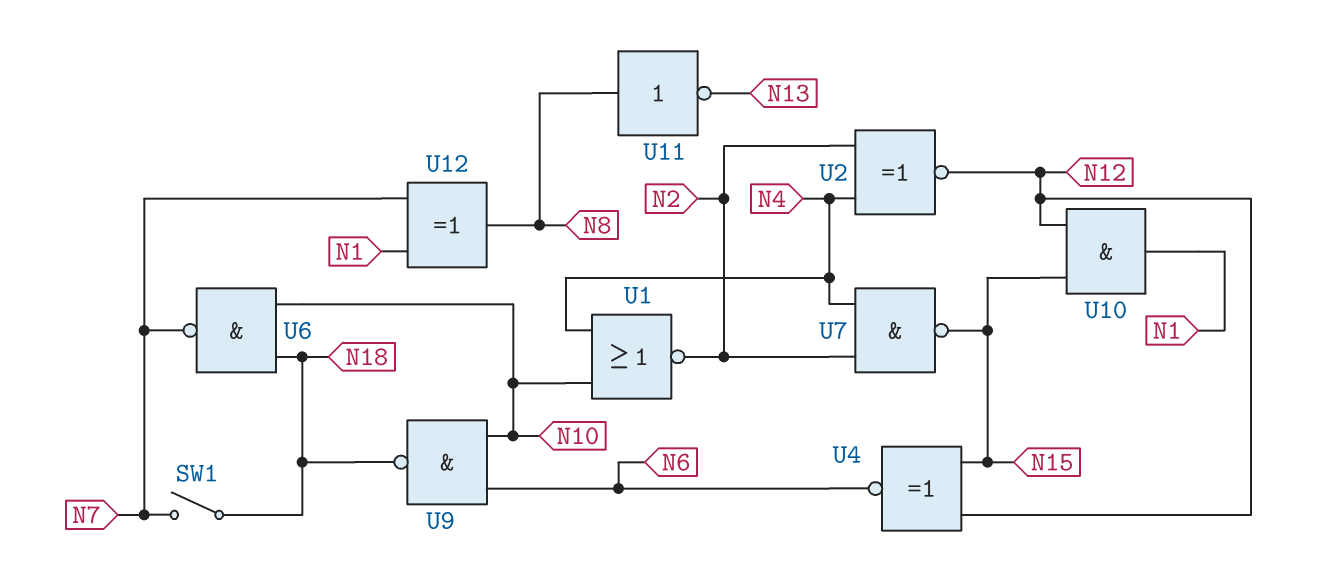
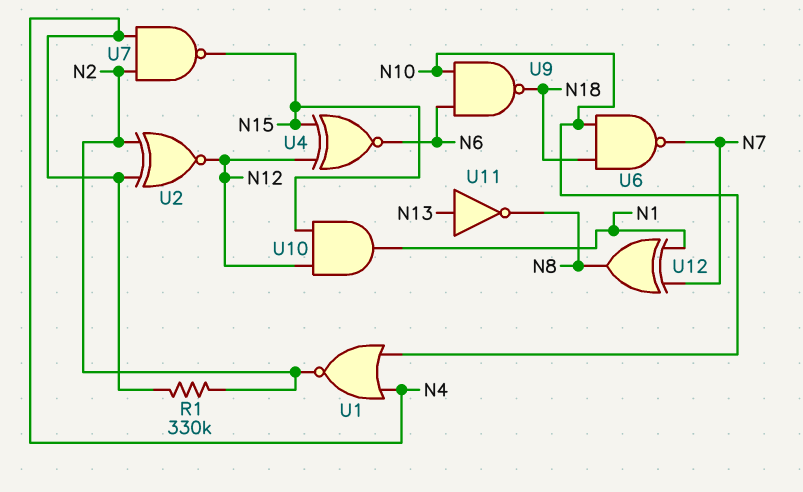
R1: none -> 330k (N2, N4)
SW1: switch (N7, N18) -> none
U11: NOT (in N8, out N13) -> NOT (in N13, out N8)

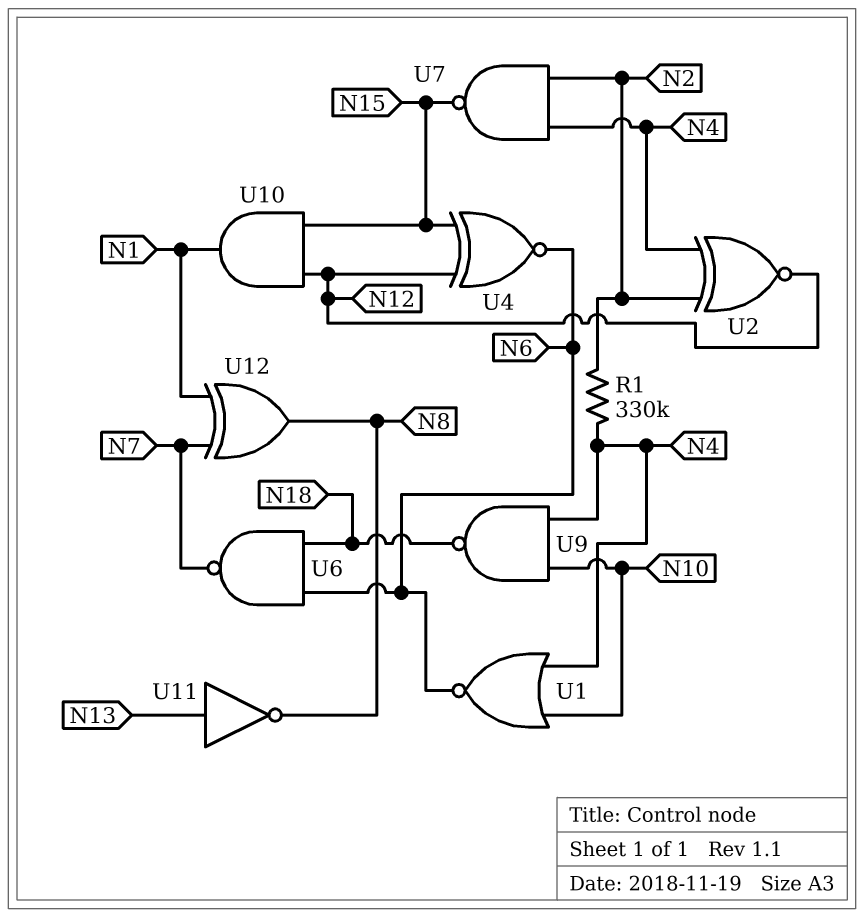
U1: NOR (in N4, in N10, out N2) -> NOR (in N4, in N10, out N6)
U6: NAND (in N10, in N18, out N7) -> NAND (in N6, in N18, out N7)
U9: NAND (in N6, in N10, out N18) -> NAND (in N4, in N10, out N18)

